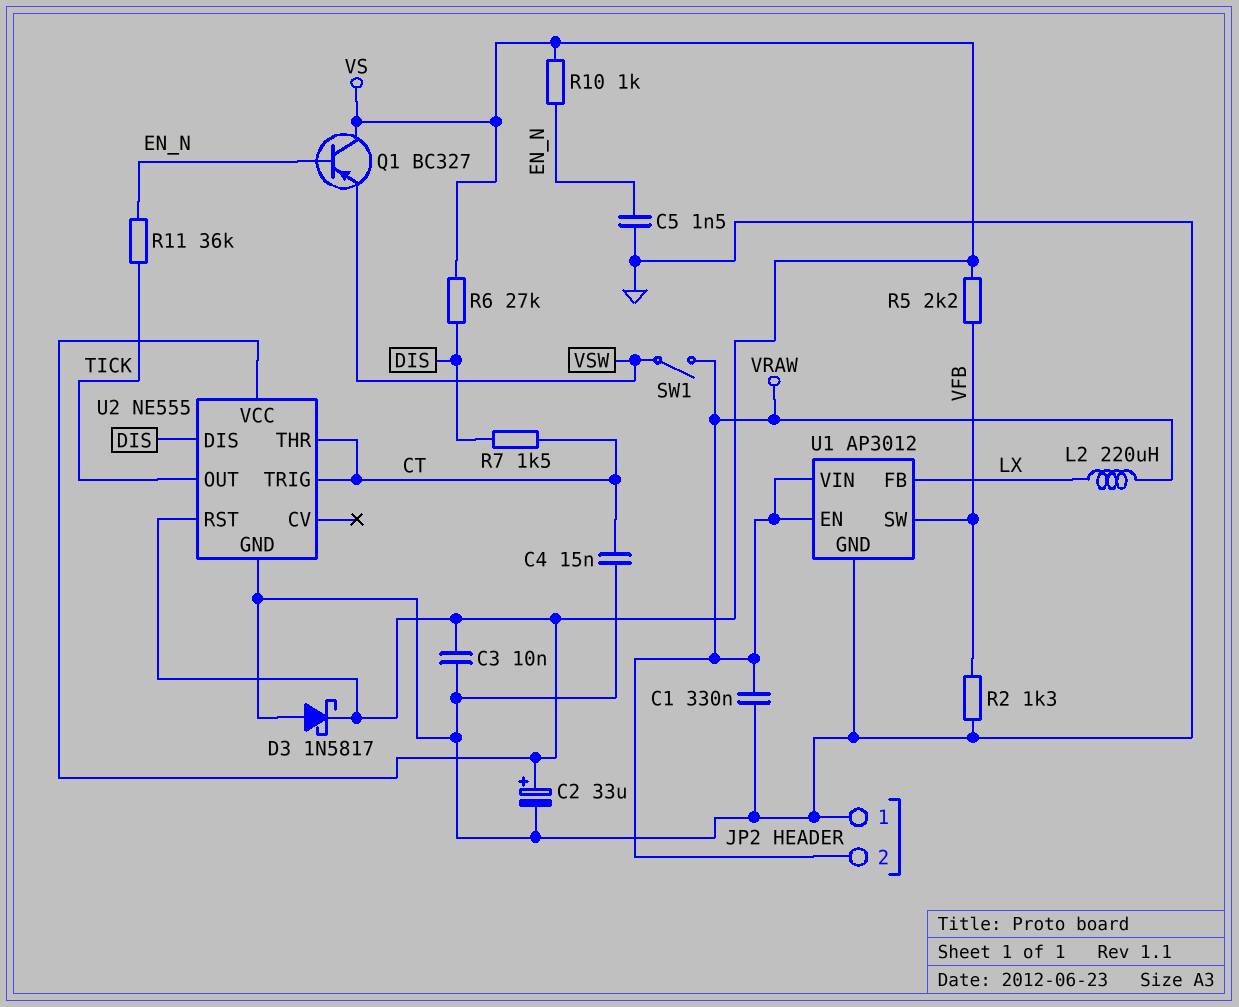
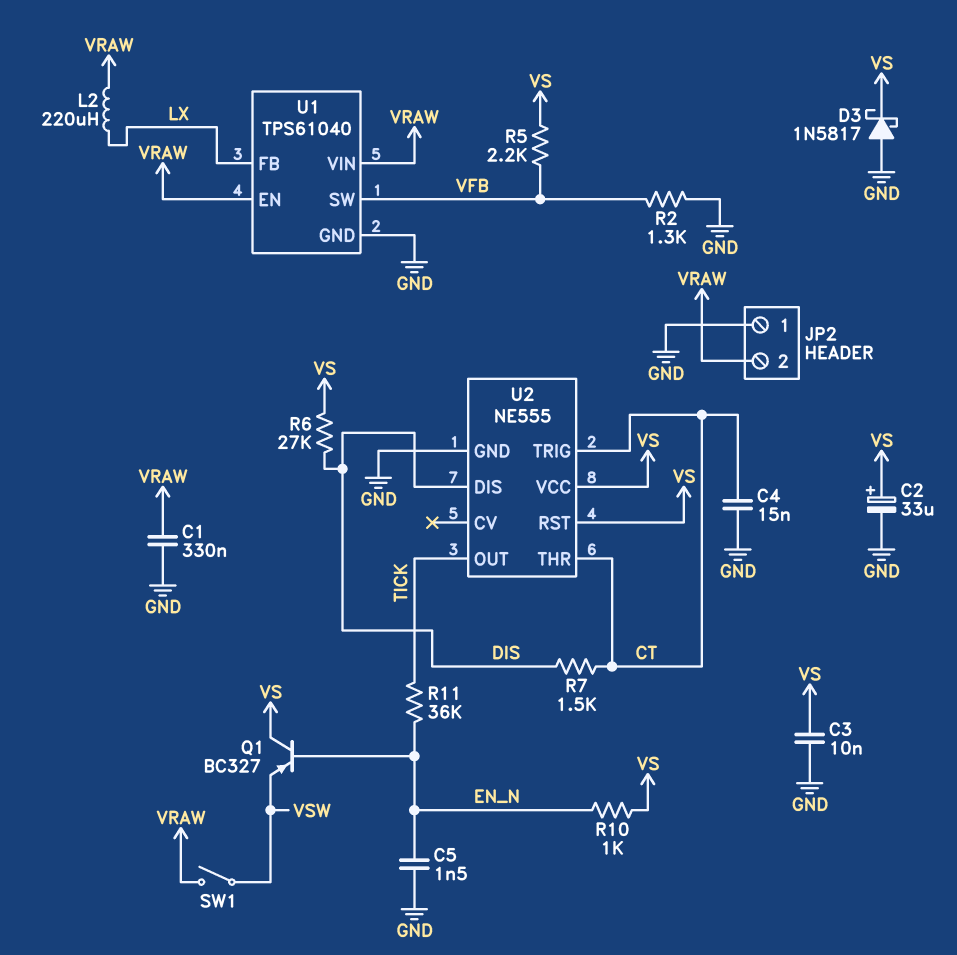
U1: AP3012 -> TPS61040

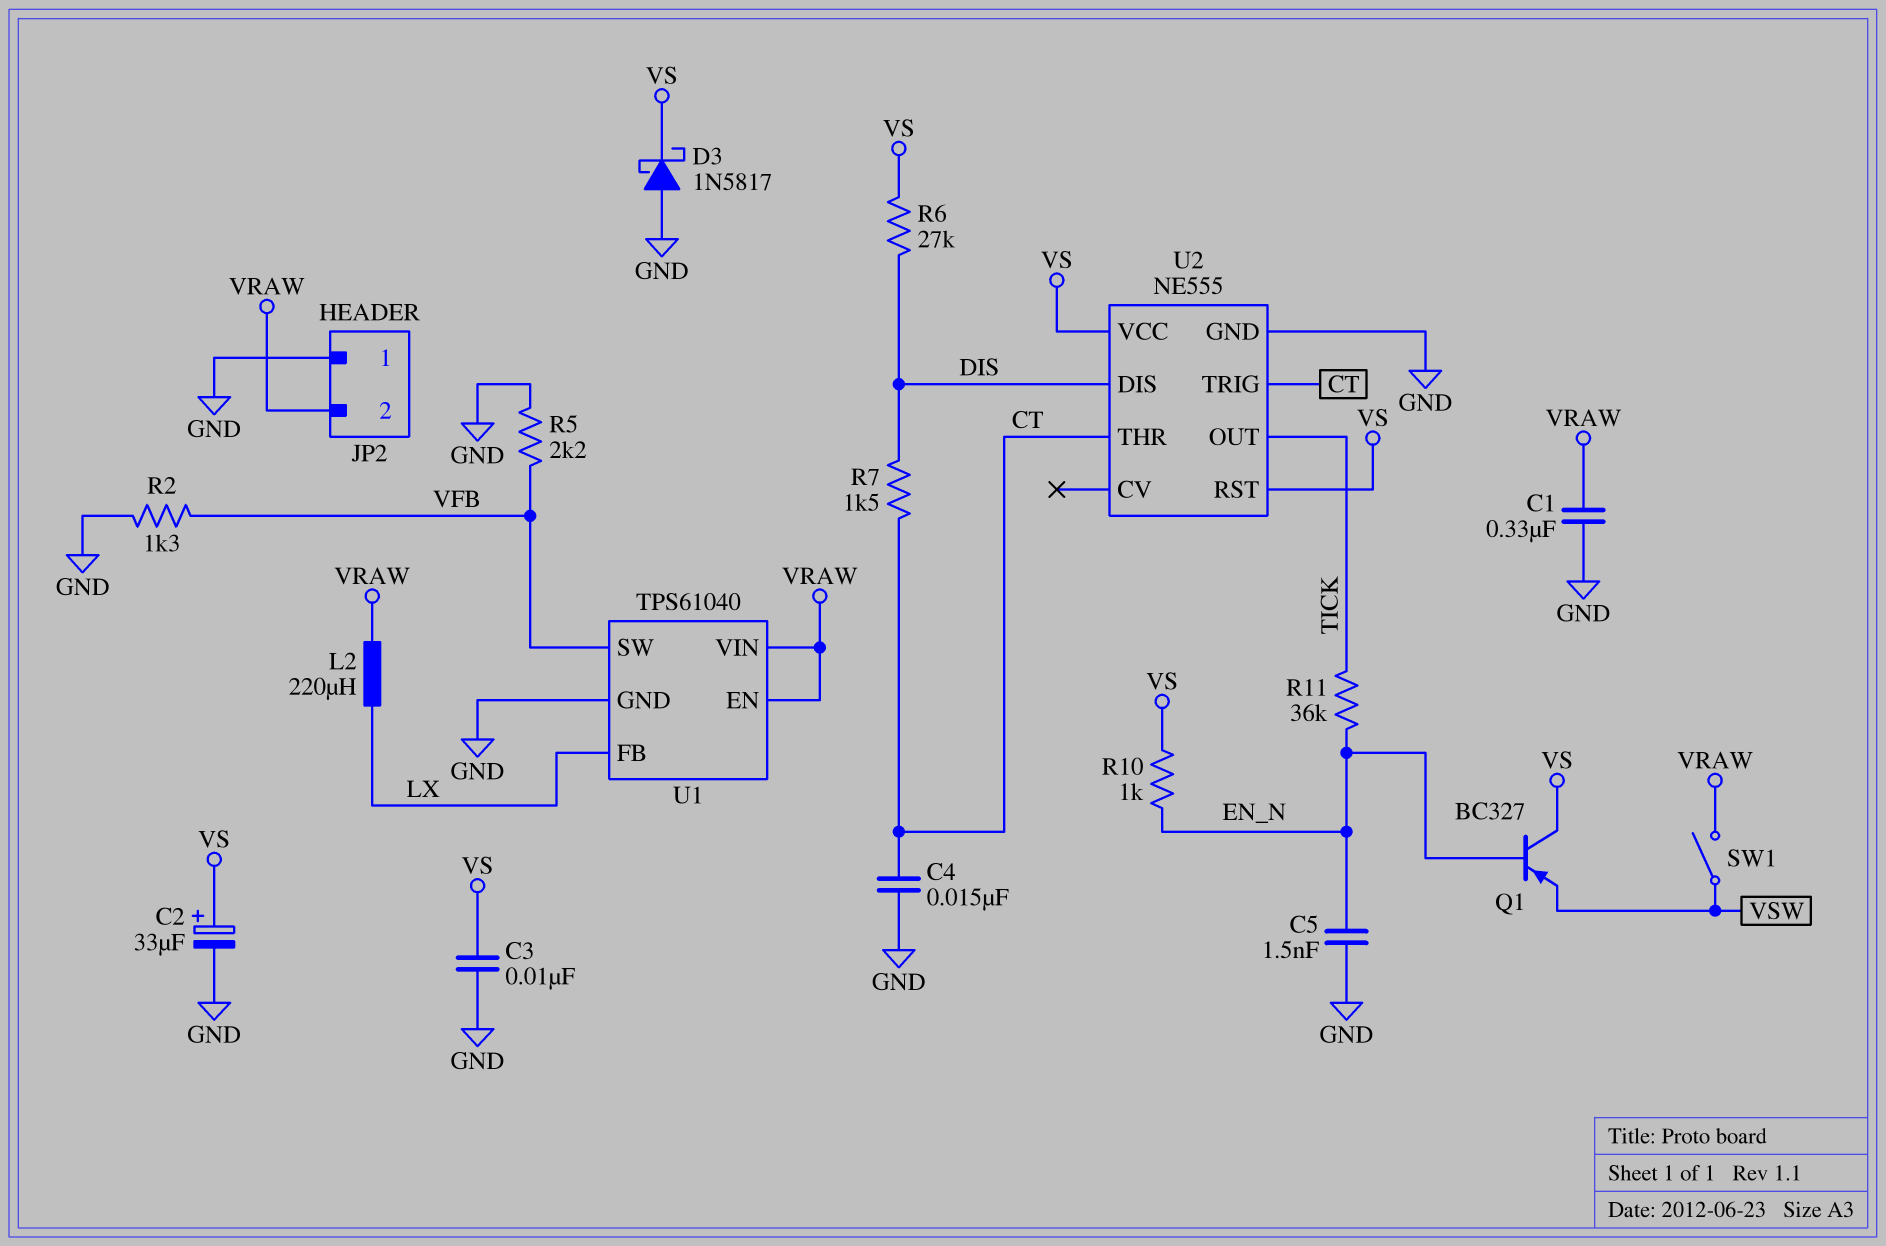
R5: 2.2k (VFB, VS) -> 2.2k (GND, VFB)

